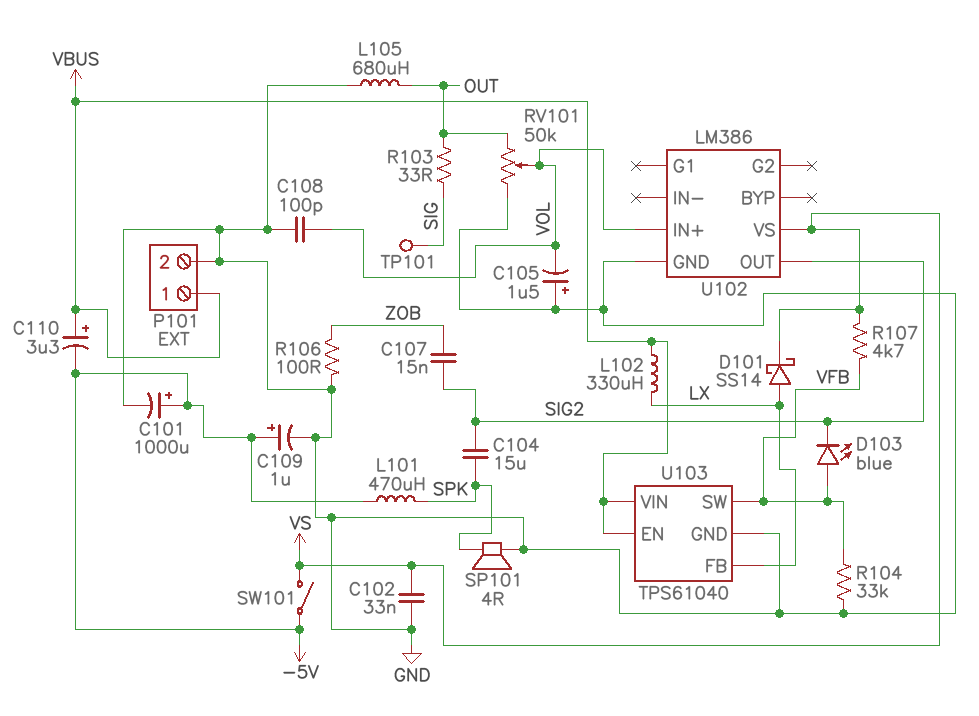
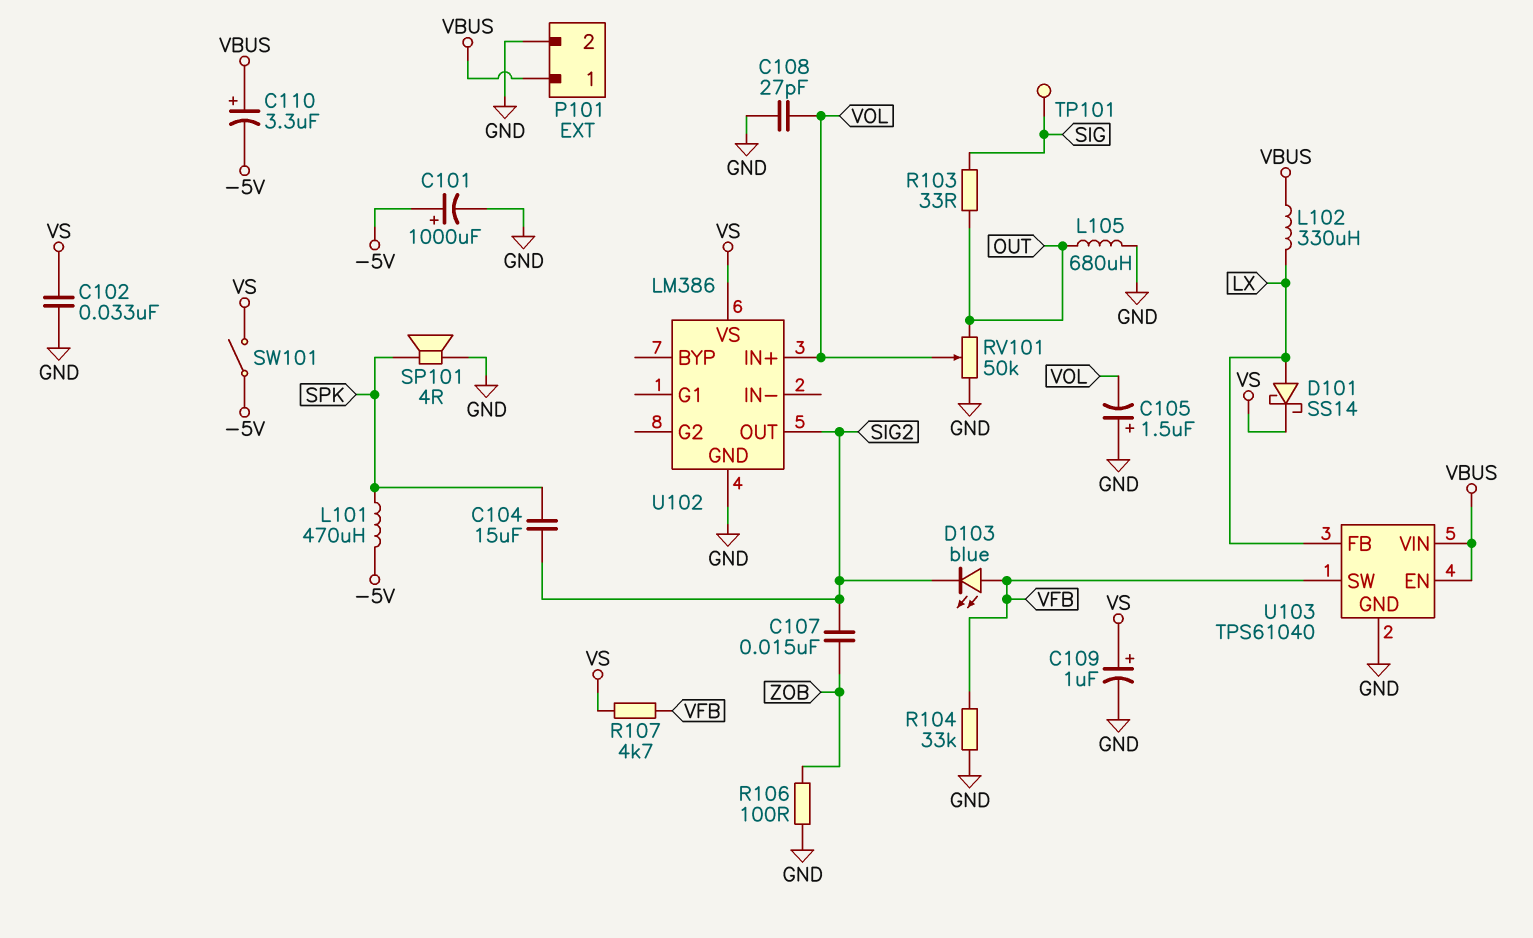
C108: 100pF (GND, VOL) -> 27pF (GND, VOL)
C109: 1uF (plus -5V, minus GND) -> 1uF (plus VS, minus GND)

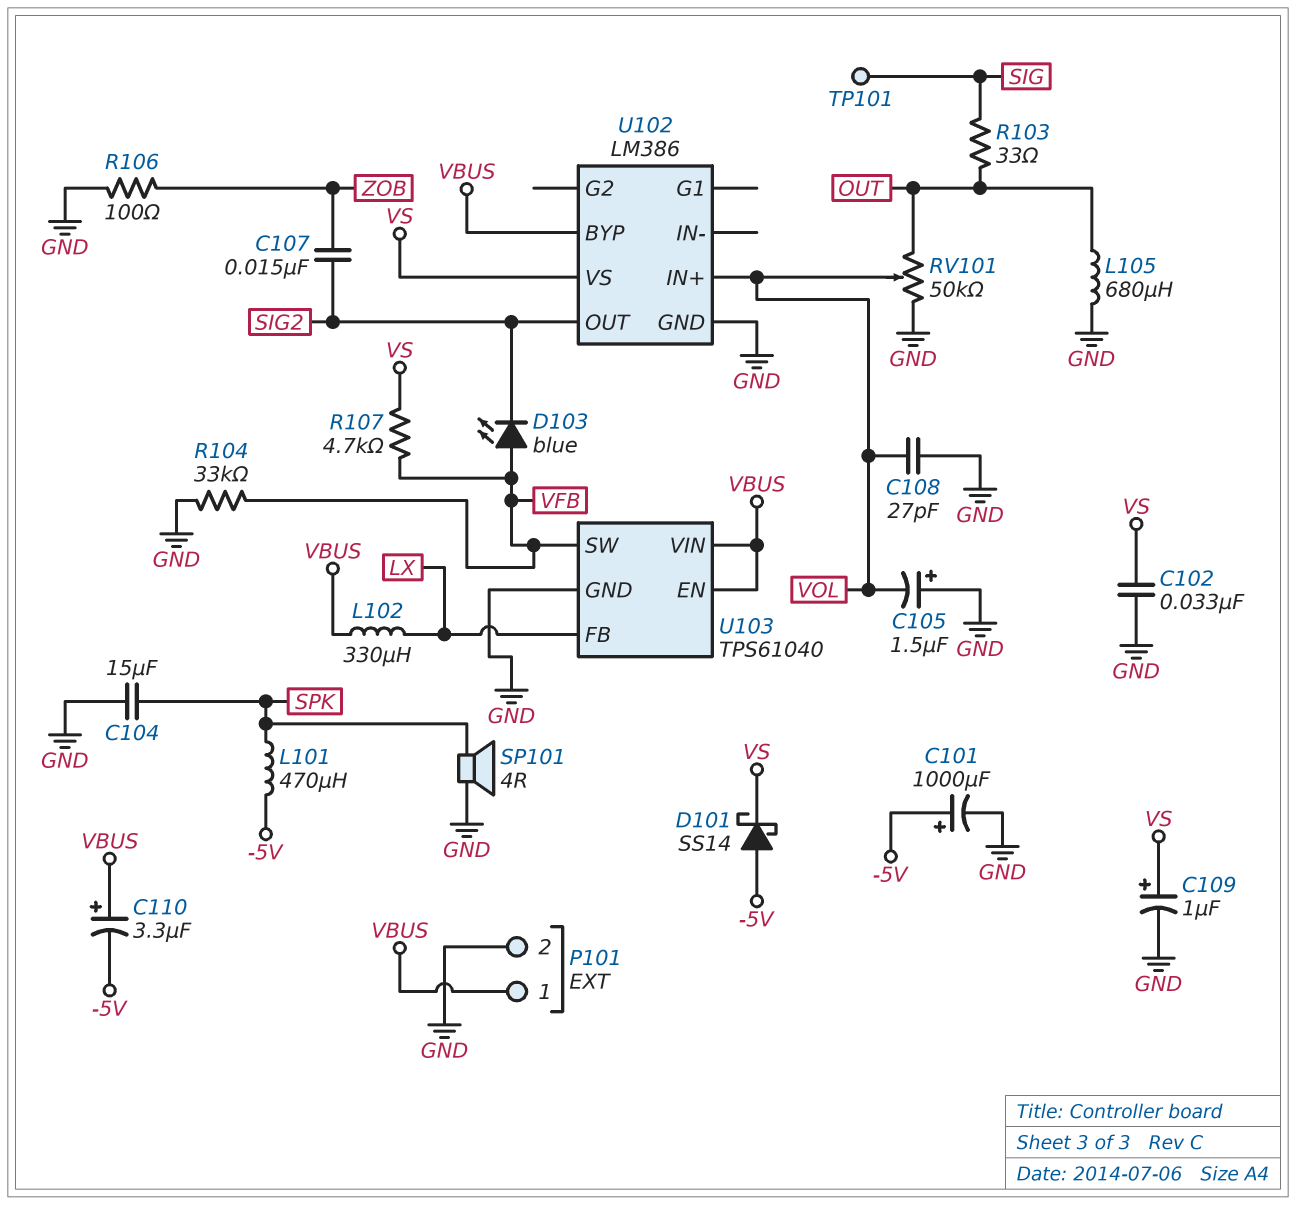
C104: 15uF (SIG2, SPK) -> 15uF (GND, SPK)
D101: schottky SS14 (A LX, K VS) -> schottky SS14 (A -5V, K VS)
SW101: switch (-5V, VS) -> none
U102 pin BYP: none -> VBUS

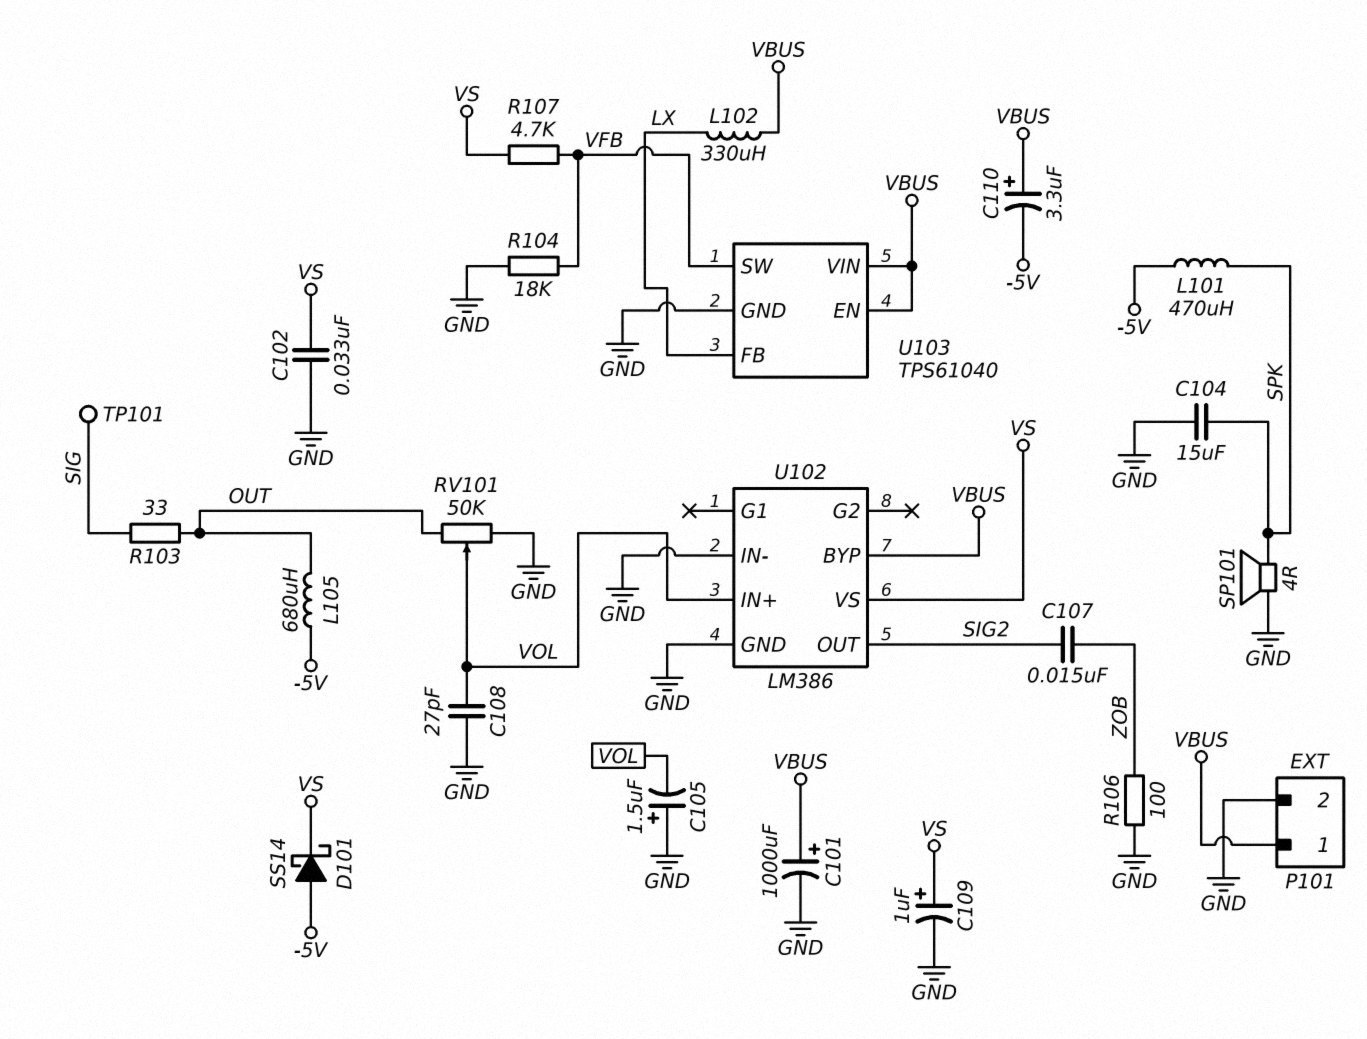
C101: 1000uF (plus -5V, minus GND) -> 1000uF (plus VBUS, minus GND)
D103: LED blue (A VFB, K SIG2) -> none
L105: 680uH (GND, OUT) -> 680uH (-5V, OUT)
R104: 33k (GND, VFB) -> 18k (GND, VFB)
U102 pin IN-: none -> GND

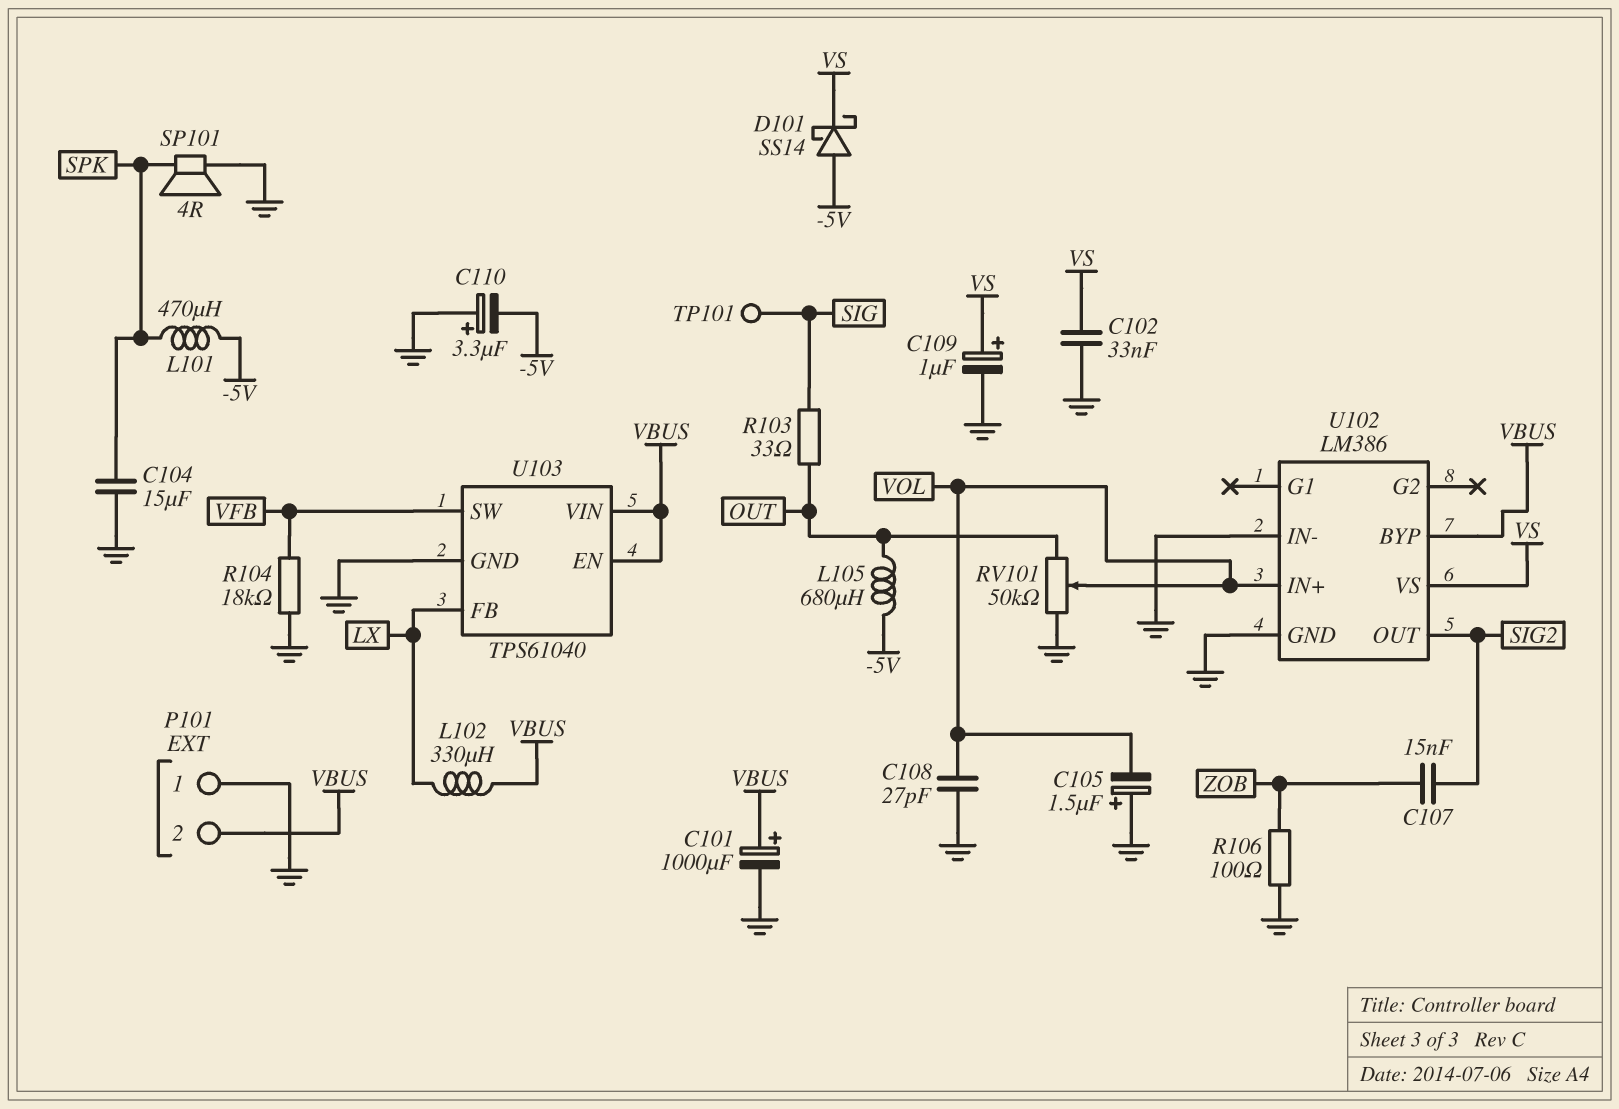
C110: 3.3uF (plus VBUS, minus -5V) -> 3.3uF (plus GND, minus -5V)
P101 pin 1: VBUS -> GND
P101 pin 2: GND -> VBUS
R107: 4.7k (VFB, VS) -> none

